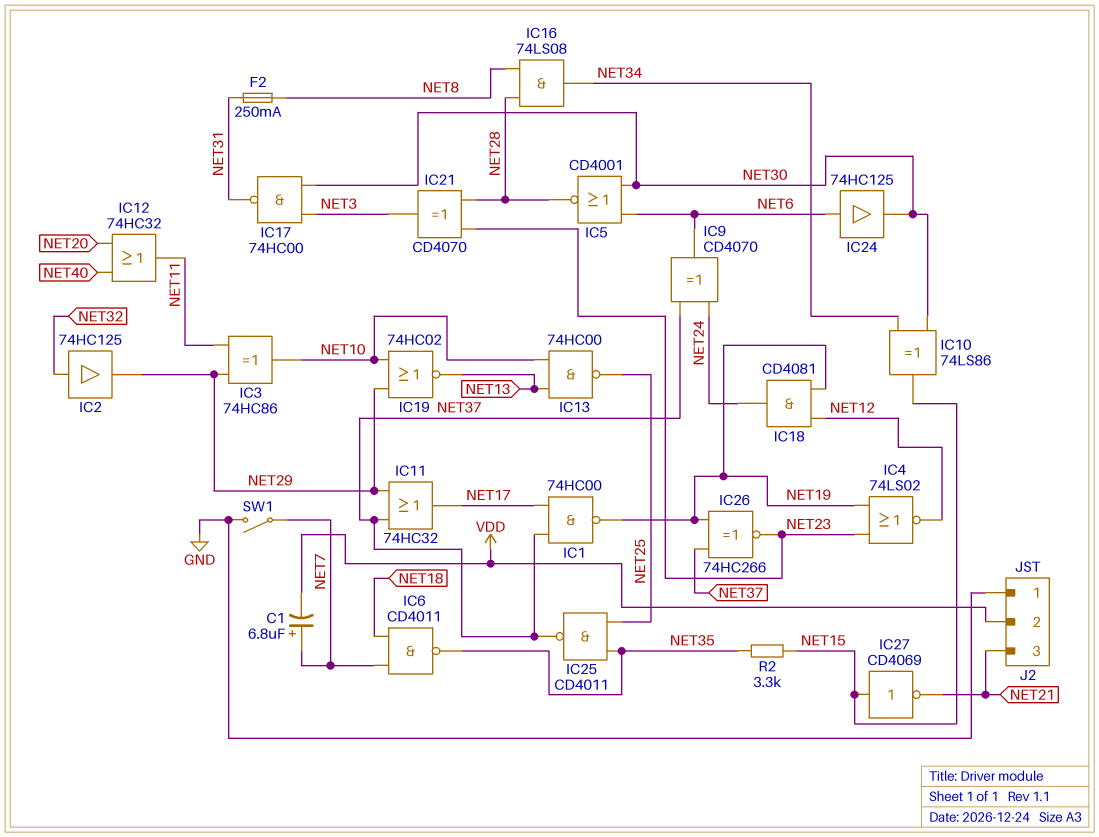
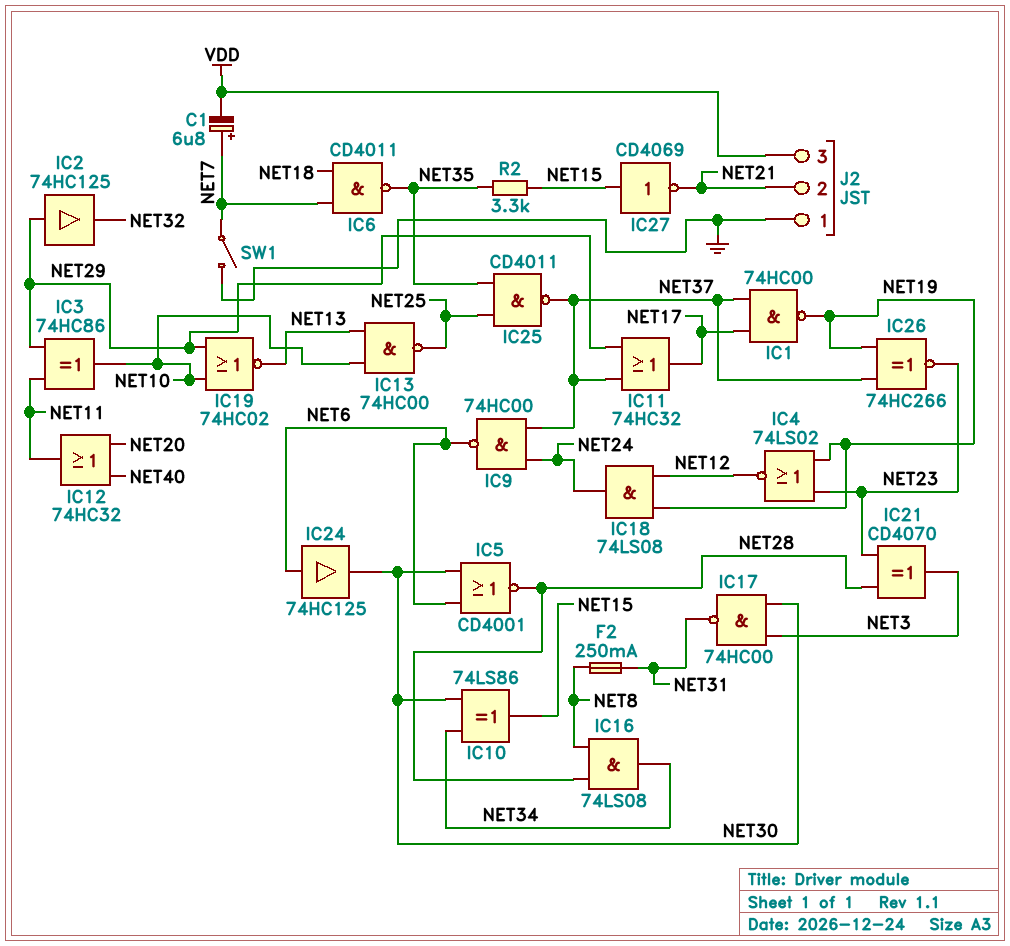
IC2: buffer 74HC125 (in NET32, out NET29) -> buffer 74HC125 (in NET29, out NET32)
IC9: XOR CD4070 (in NET24, in NET37, out NET6) -> NAND 74HC00 (in NET24, in NET37, out NET6)
IC18: AND CD4081 (in NET12, in NET19, out NET24) -> AND 74LS08 (in NET12, in NET19, out NET24)
J2 pin 2: VDD -> NET21
J2 pin 3: NET21 -> VDD

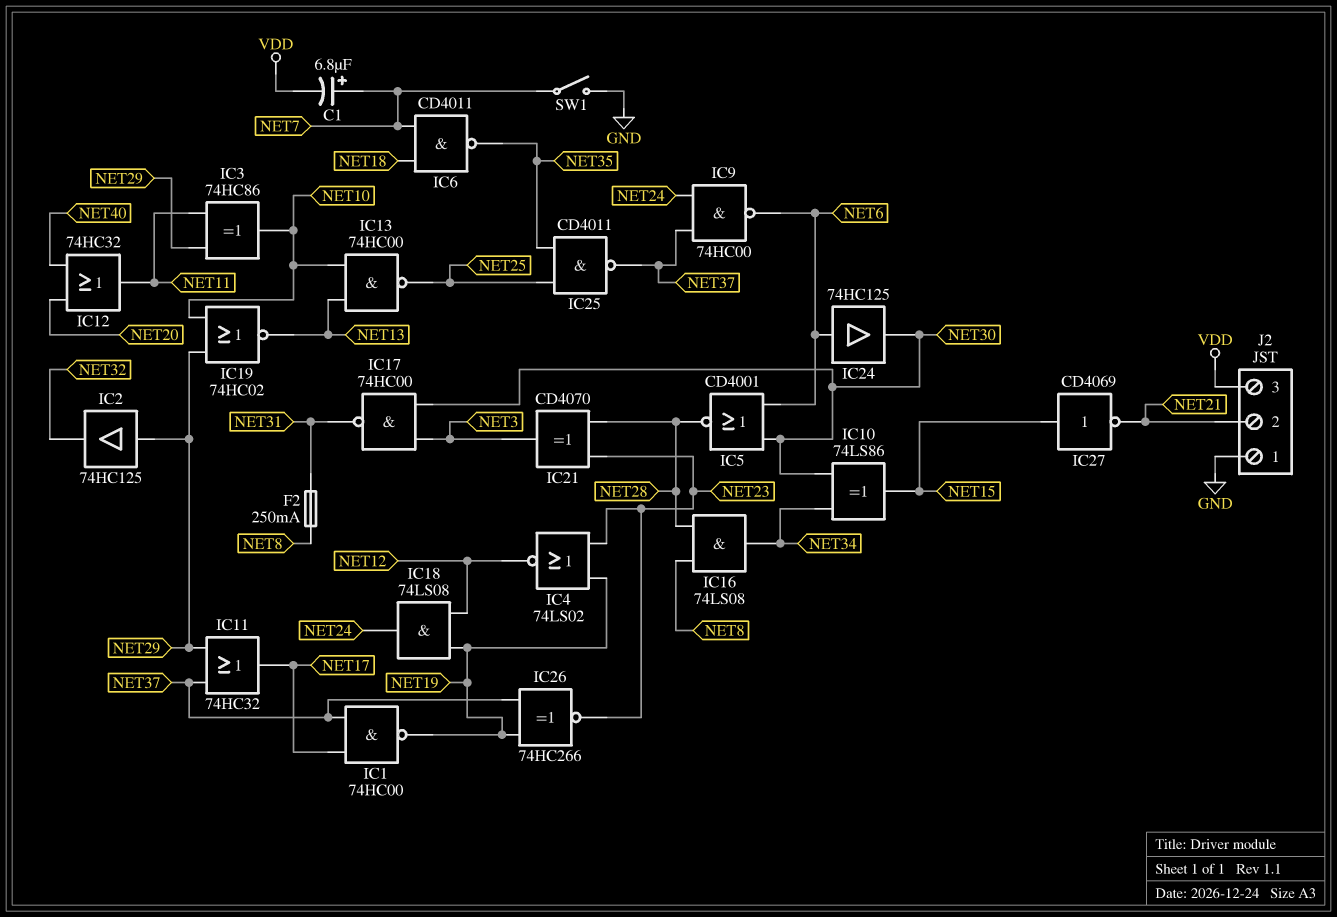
R2: 3.3k (NET15, NET35) -> none

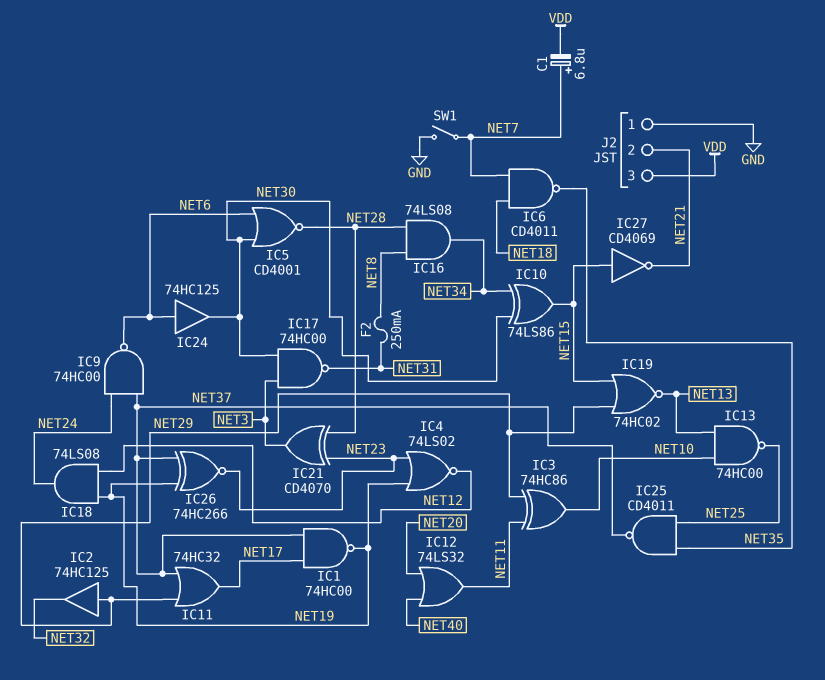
IC12: OR 74HC32 (in NET20, in NET40, out NET11) -> OR 74LS32 (in NET20, in NET40, out NET11)
IC19: NOR 74HC02 (in NET10, in NET29, out NET13) -> NOR 74HC02 (in NET15, in NET29, out NET13)

